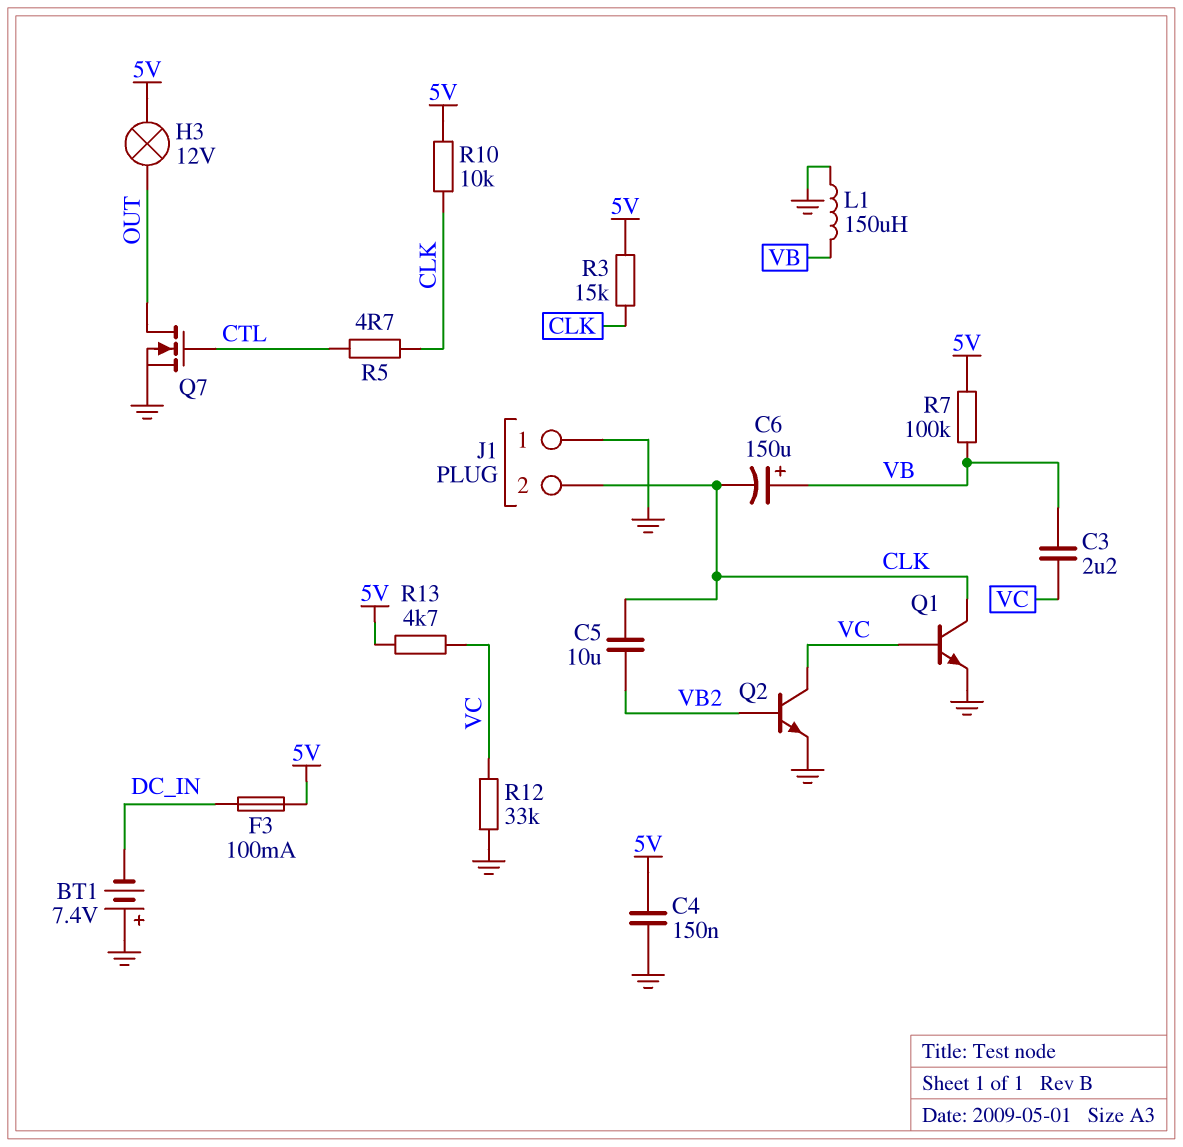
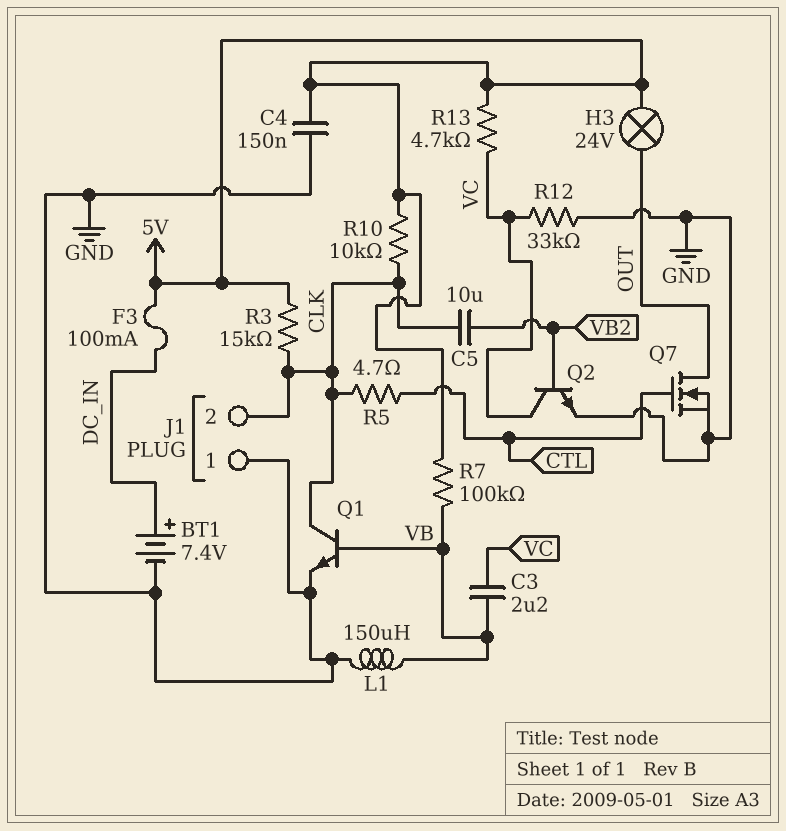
BT1: 7.4V (plus GND, minus DC_IN) -> 7.4V (plus DC_IN, minus GND)
C6: 150uF (plus VB, minus CLK) -> none
H3: lamp 12V (5V, OUT) -> lamp 24V (5V, OUT)
Q1: NPN (B VC, C CLK, E GND) -> NPN (B VB, C CLK, E GND)

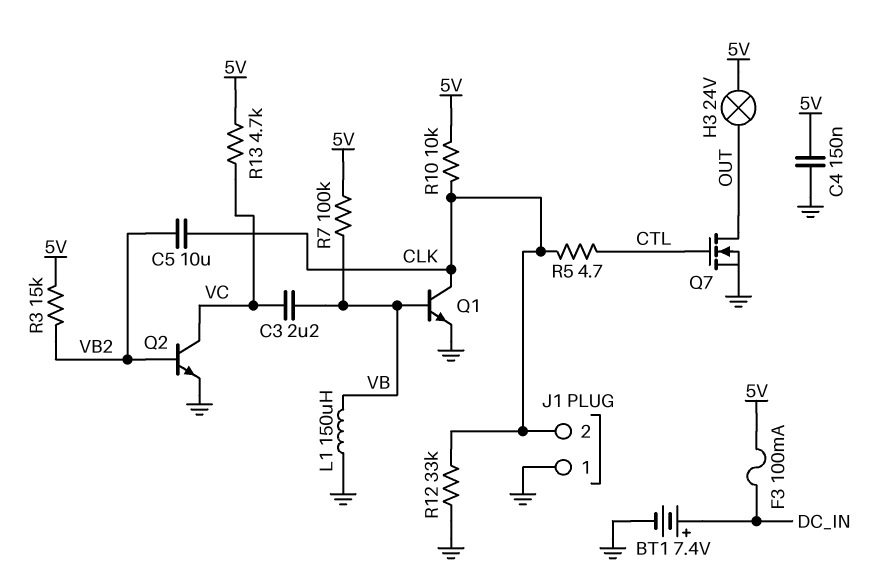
R3: 15k (5V, CLK) -> 15k (5V, VB2)
R12: 33k (GND, VC) -> 33k (CLK, GND)

